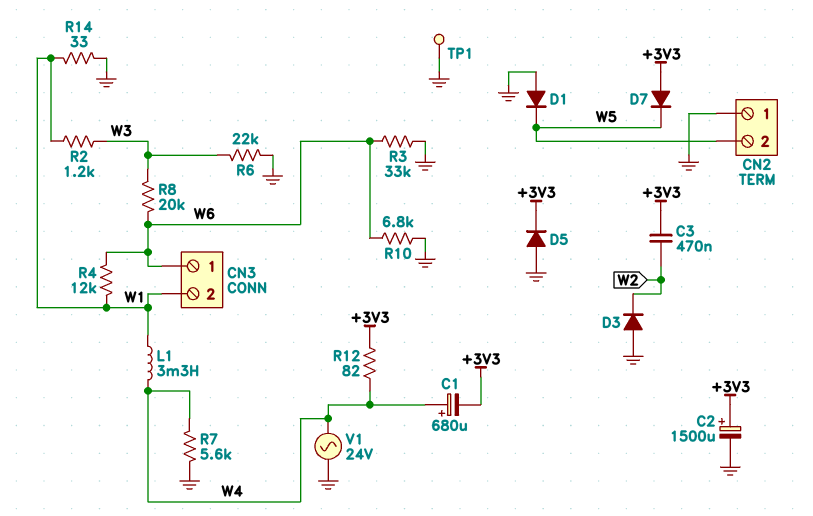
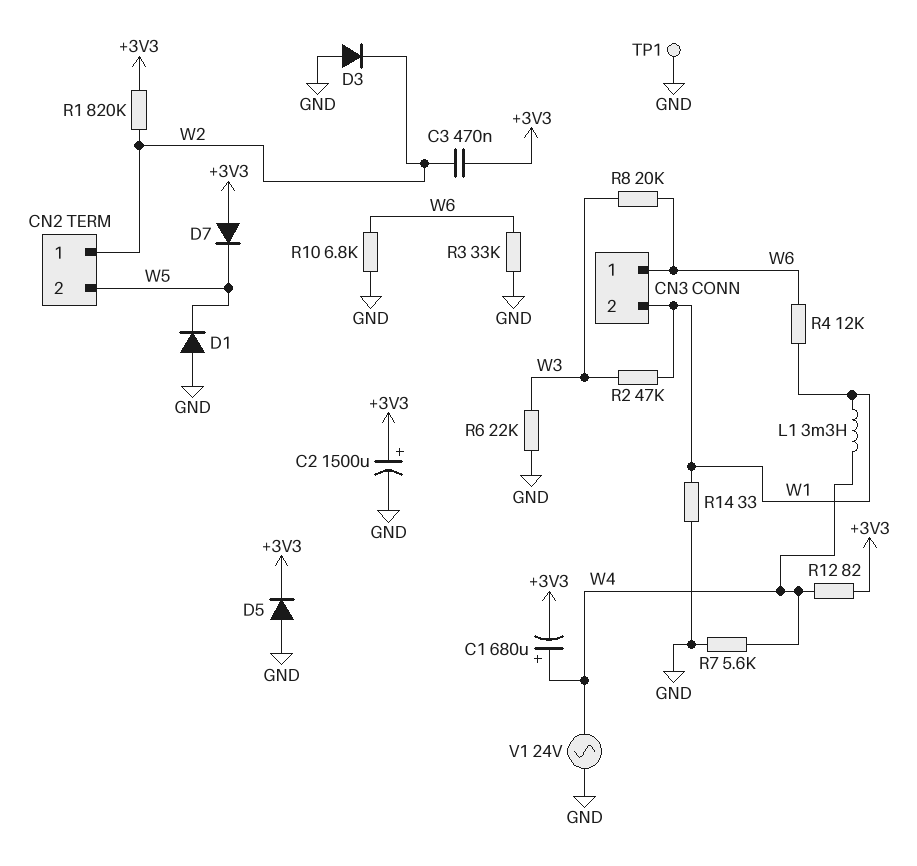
CN2 pin 1: GND -> W2
R1: none -> 820k (+3V3, W2)
R2: 1.2k (W1, W3) -> 47k (W1, W3)

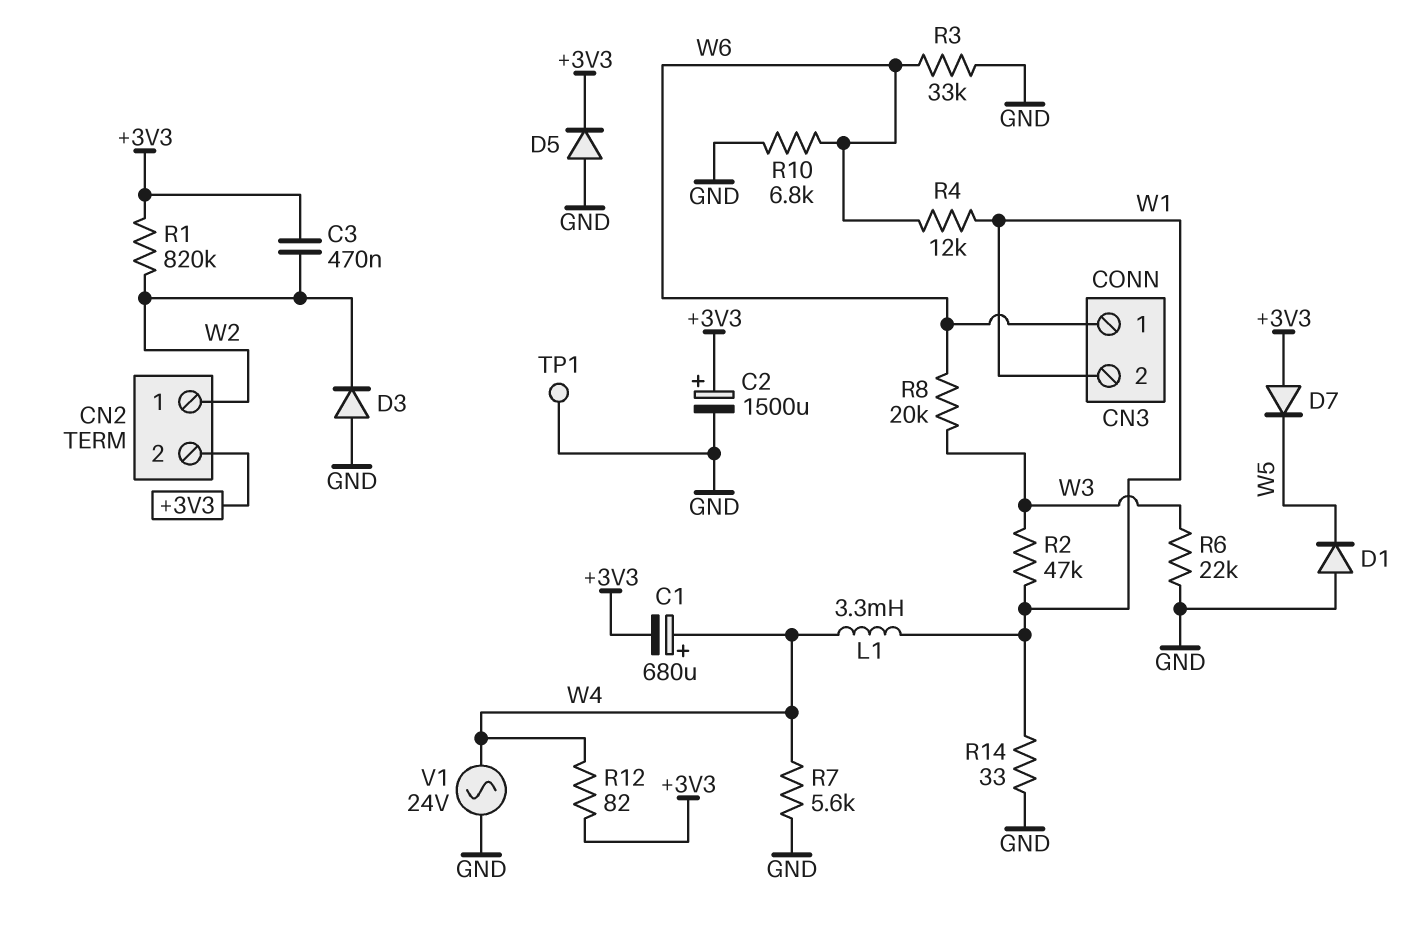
CN2 pin 2: W5 -> +3V3

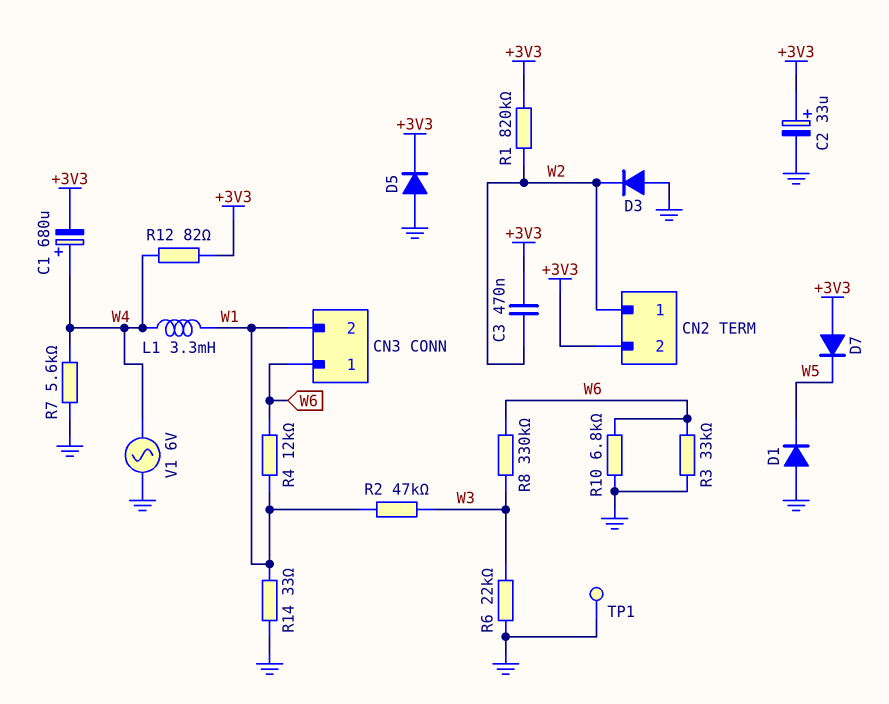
C2: 1500uF (plus +3V3, minus GND) -> 33uF (plus +3V3, minus GND)
R8: 20k (W3, W6) -> 330k (W3, W6)
V1: AC 24V (GND, W4) -> AC 6V (GND, W4)

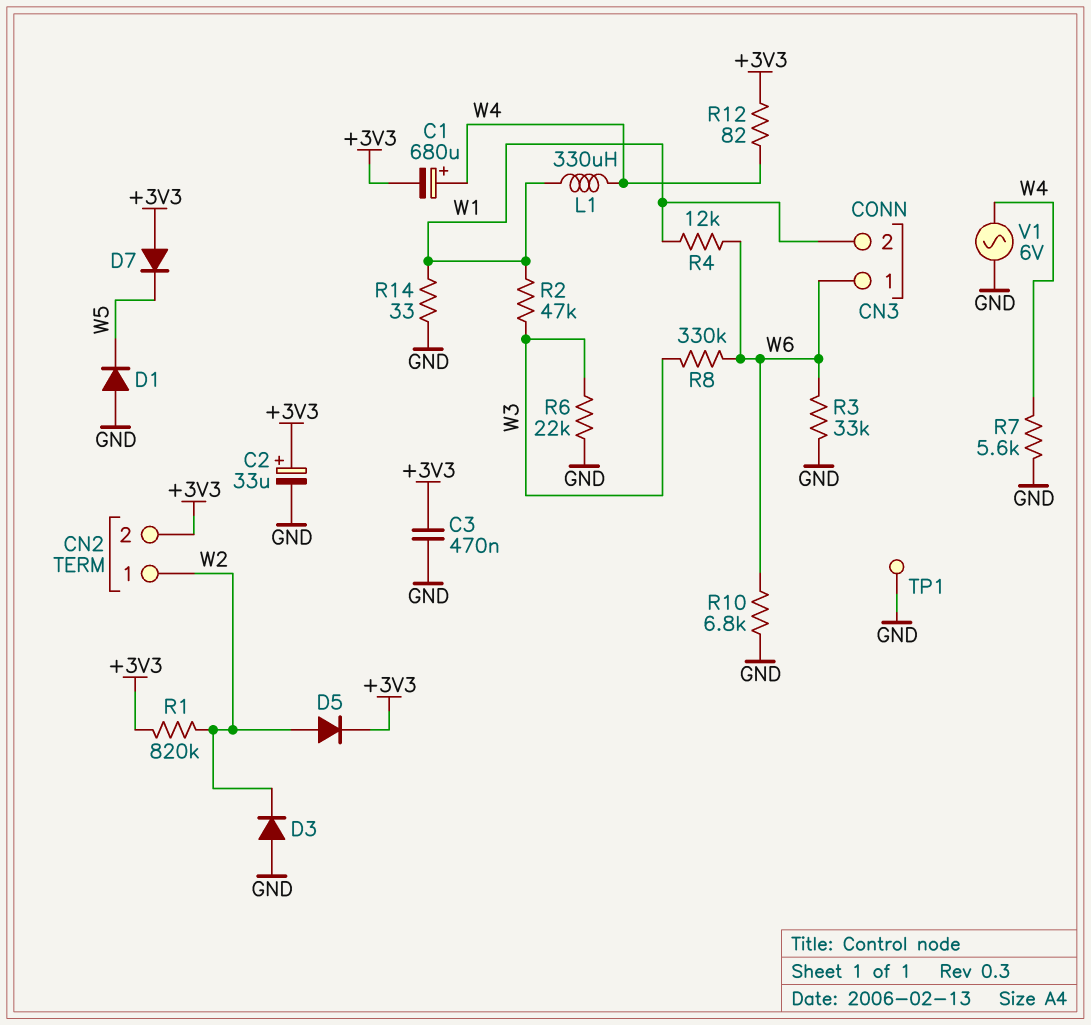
C3: 470nF (+3V3, W2) -> 470nF (+3V3, GND)
D5: diode (A GND, K +3V3) -> diode (A W2, K +3V3)
L1: 3.3mH (W1, W4) -> 330uH (W1, W4)

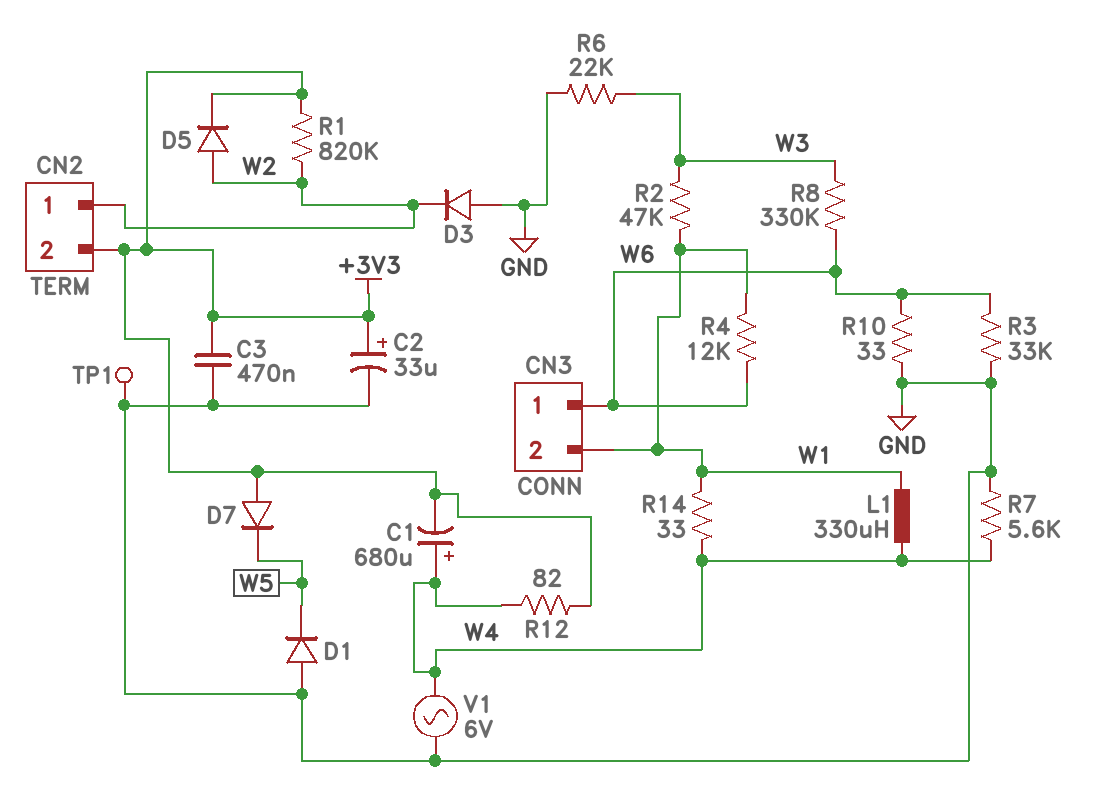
R10: 6.8k (GND, W6) -> 33 (GND, W6)
R14: 33 (GND, W1) -> 33 (W1, W4)

